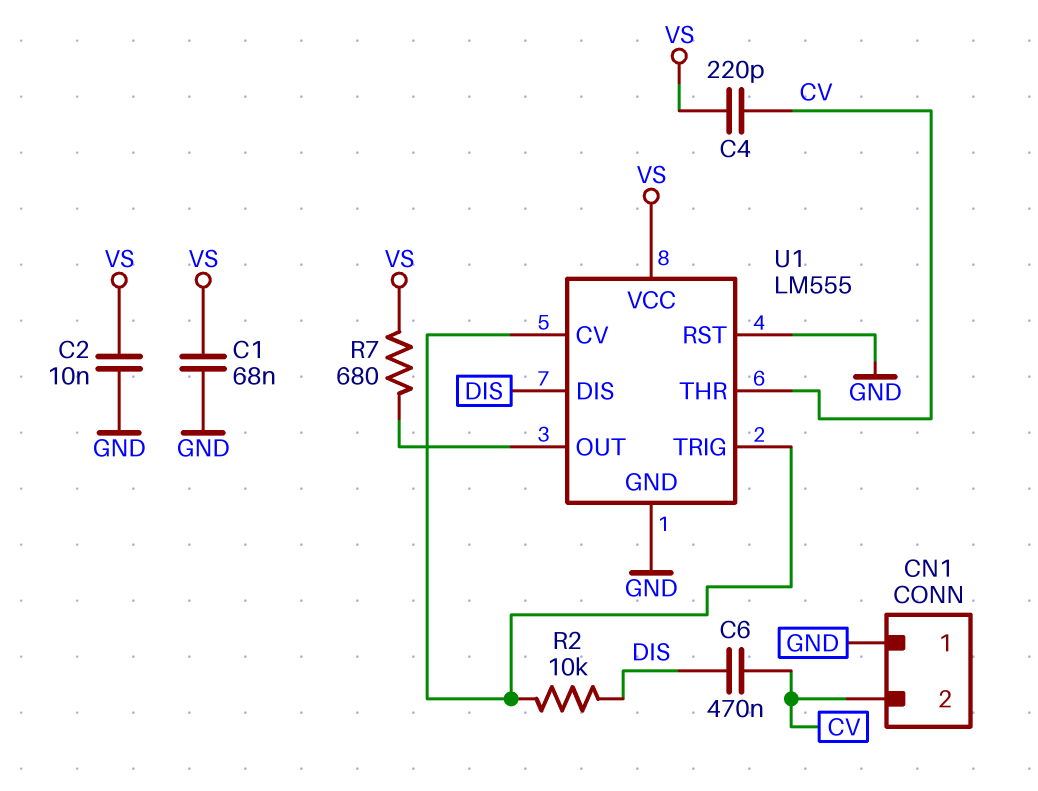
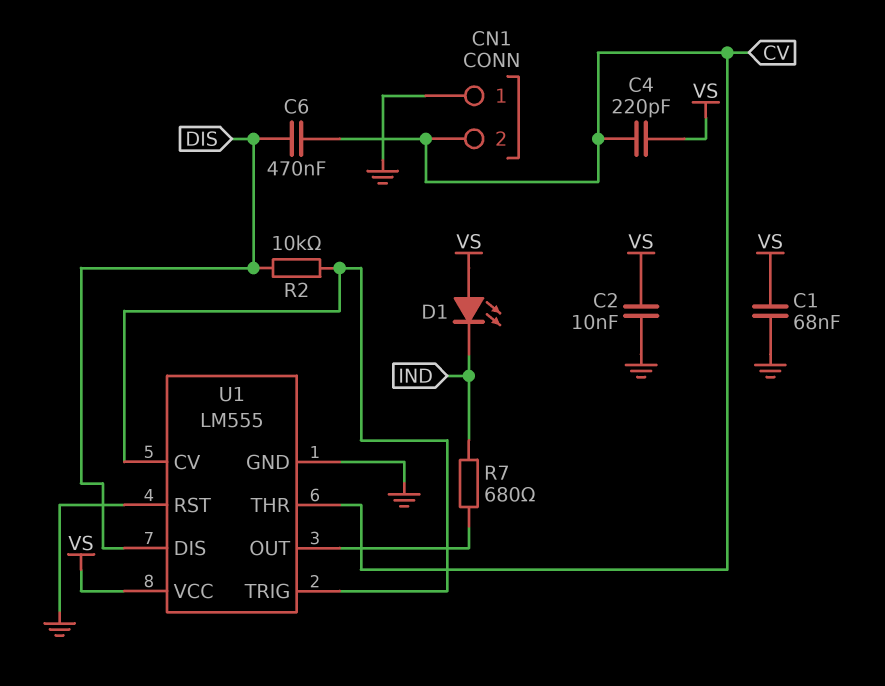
D1: none -> LED (A VS, K IND)
R7: 680 (U1/OUT, VS) -> 680 (IND, U1/OUT)

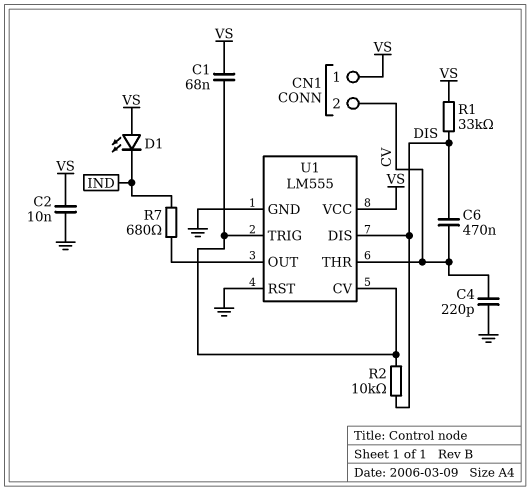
C1: 68nF (GND, VS) -> 68nF (U1/CV, VS)
C4: 220pF (CV, VS) -> 220pF (CV, GND)
CN1 pin 1: GND -> VS
R1: none -> 33k (DIS, VS)

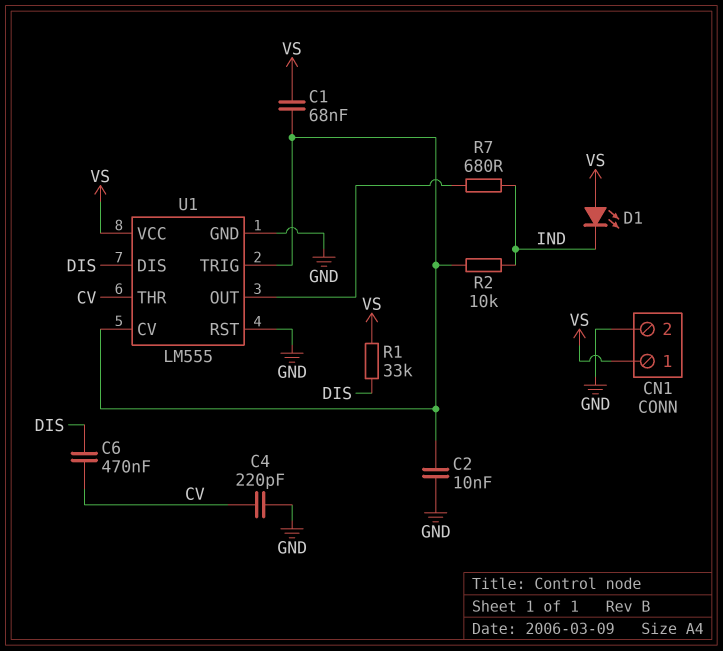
C2: 10nF (GND, VS) -> 10nF (GND, U1/CV)
CN1 pin 2: CV -> GND
R2: 10k (DIS, U1/CV) -> 10k (IND, U1/CV)

